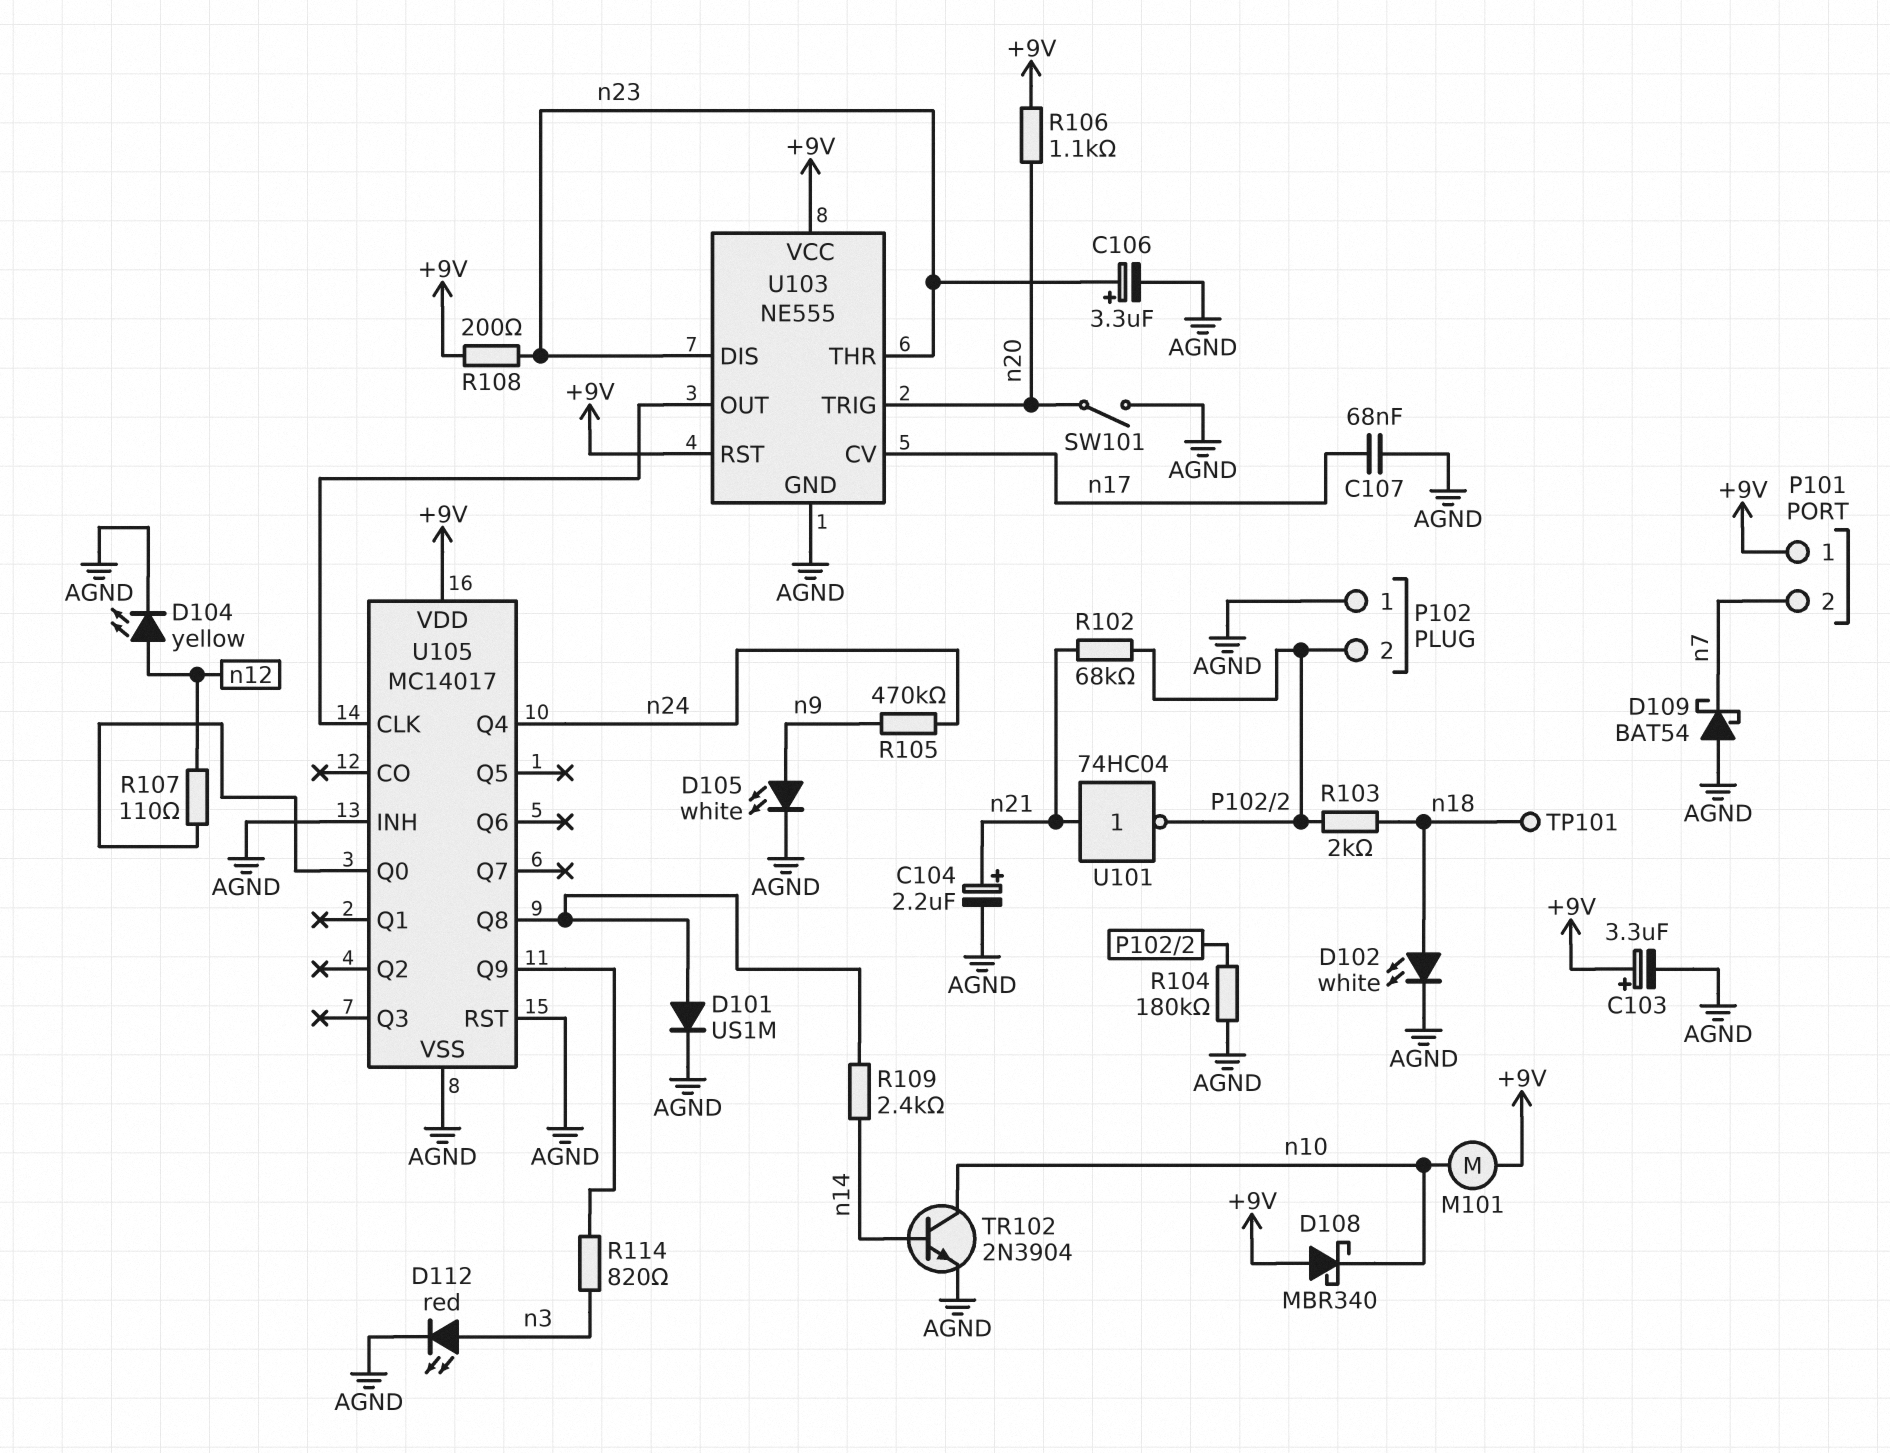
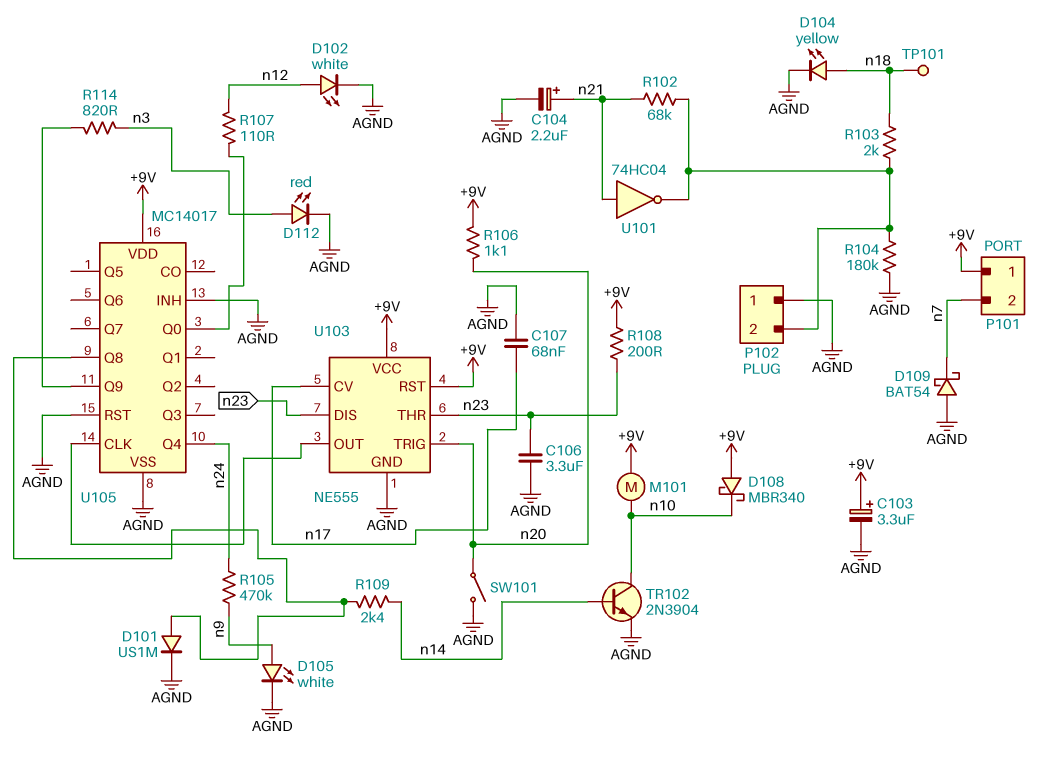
C106: 3.3uF (plus n23, minus AGND) -> 3.3uF (AGND, n23)
D102: LED white (A n18, K AGND) -> LED white (A n12, K AGND)
D104: LED yellow (A n12, K AGND) -> LED yellow (A n18, K AGND)

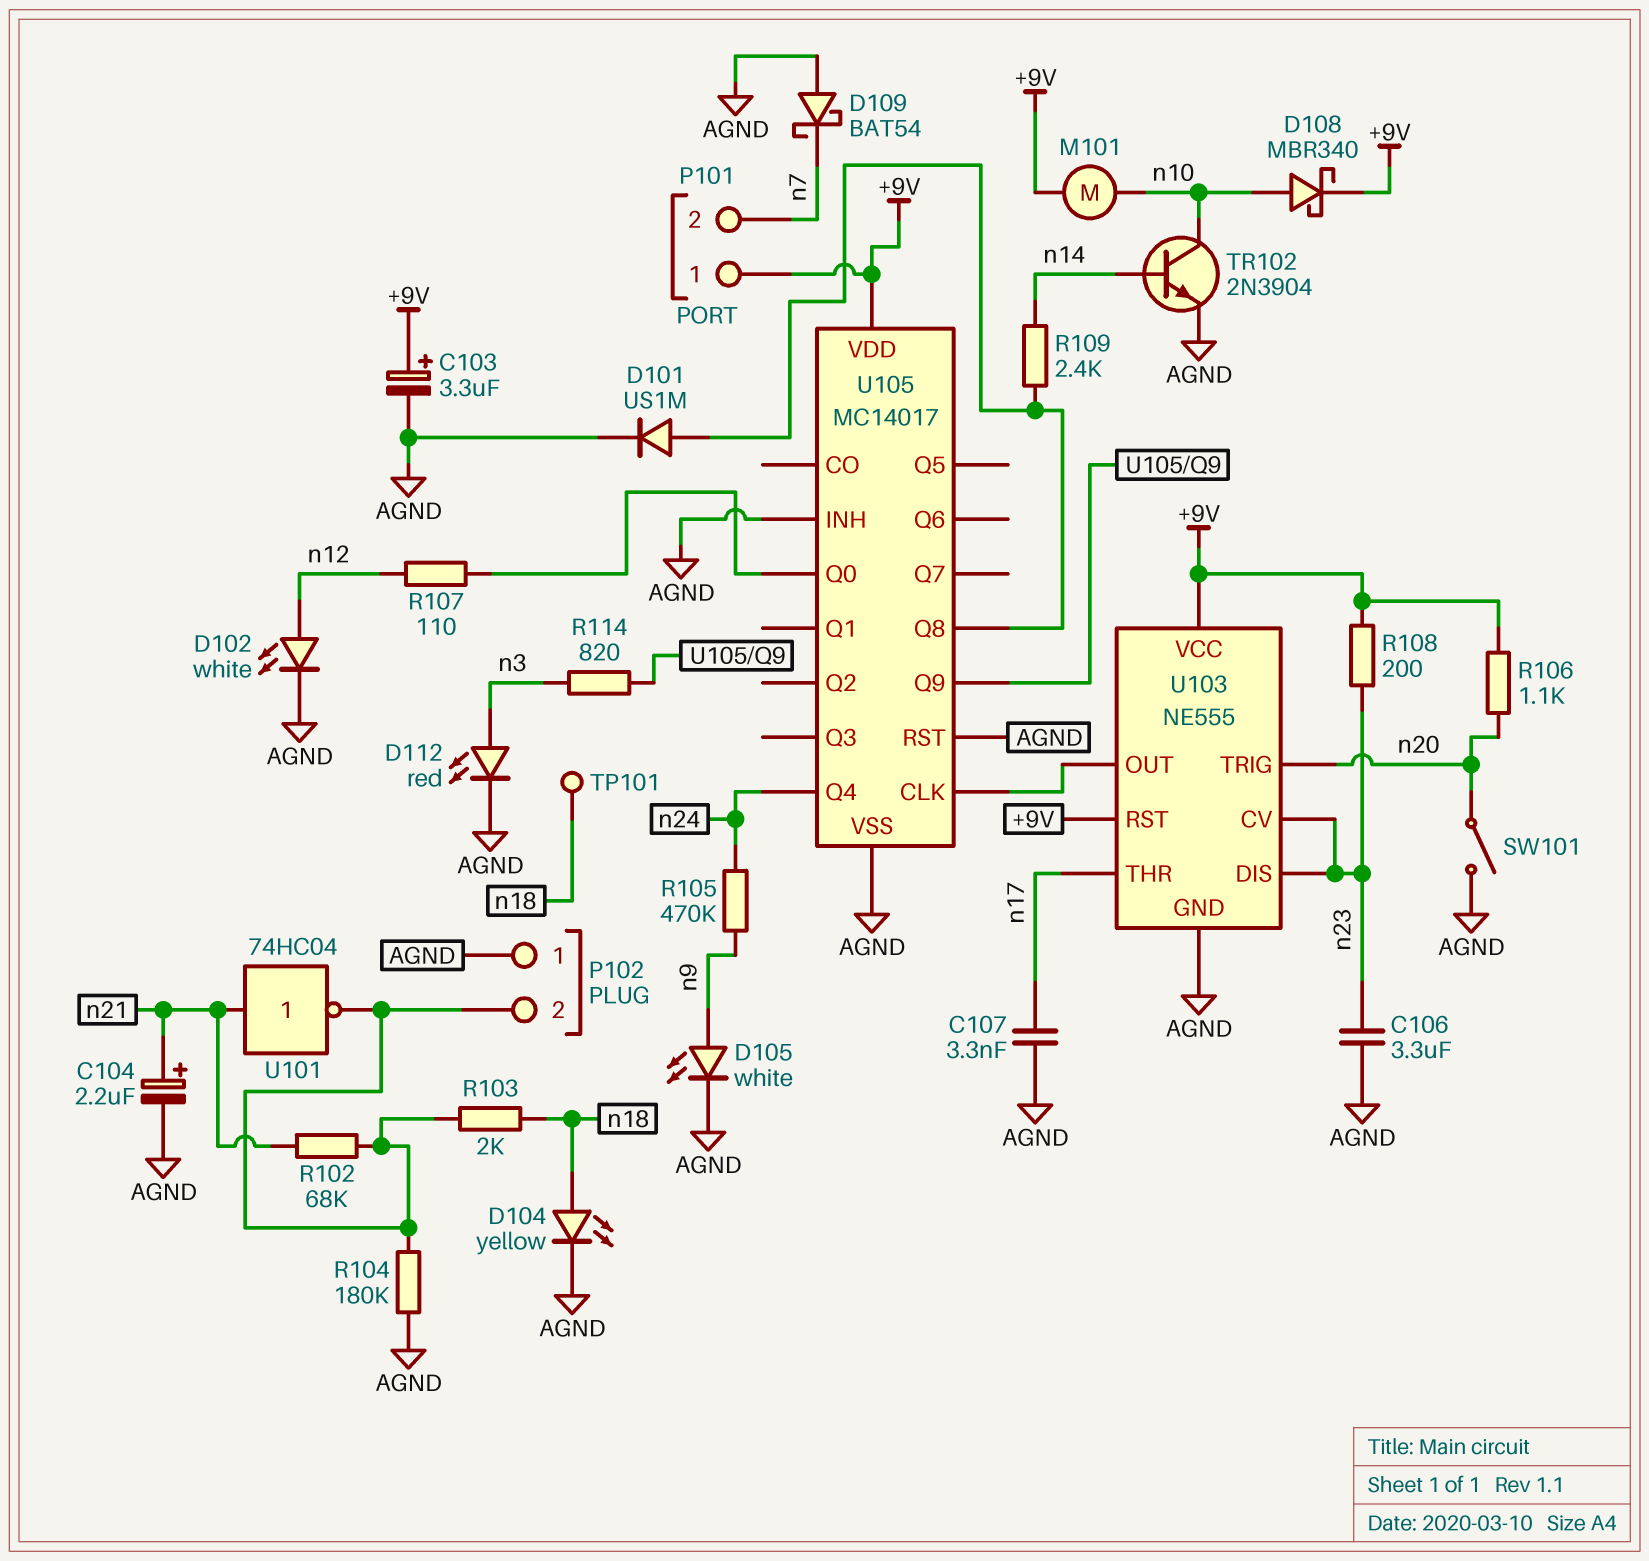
C107: 68nF (AGND, n17) -> 3.3nF (AGND, n17)
D108: schottky MBR340 (A +9V, K n10) -> schottky MBR340 (A n10, K +9V)
U103 pin CV: n17 -> n23
U103 pin THR: n23 -> n17

